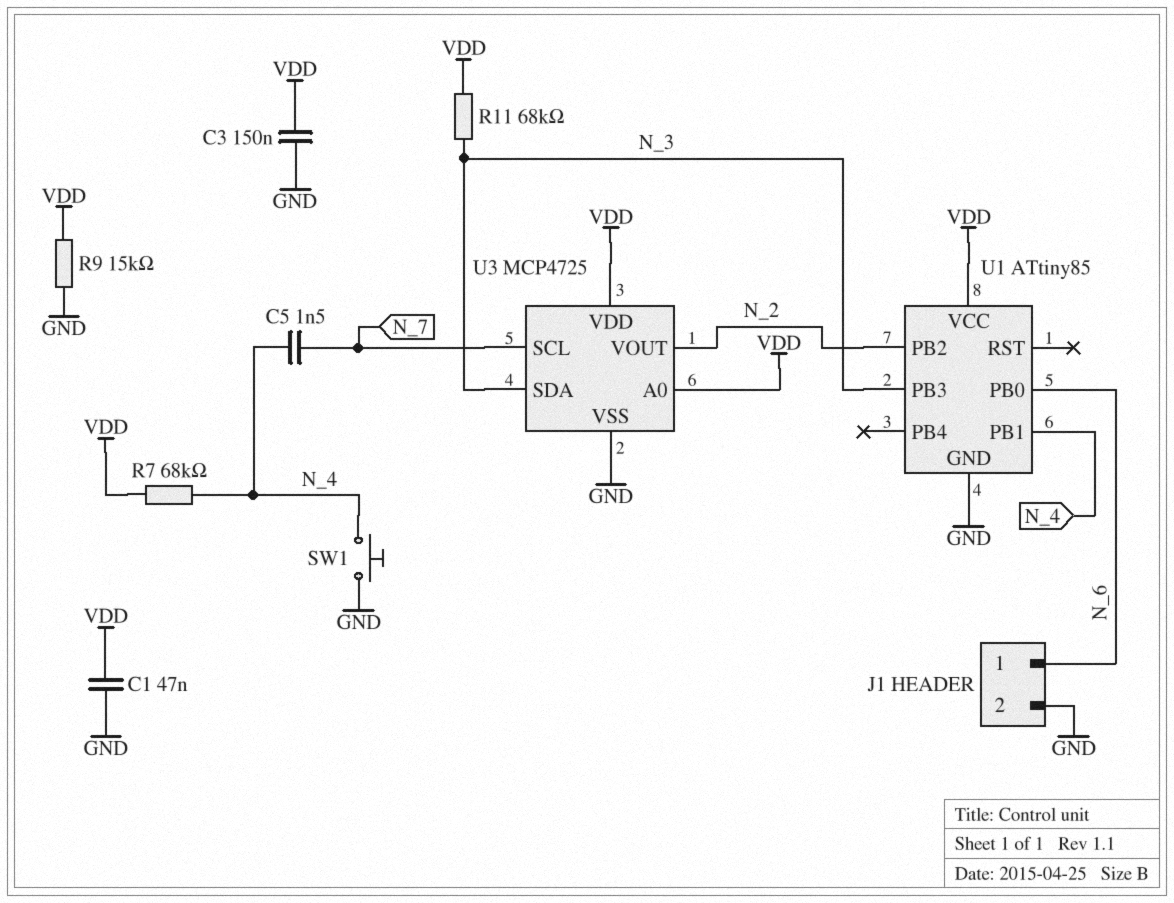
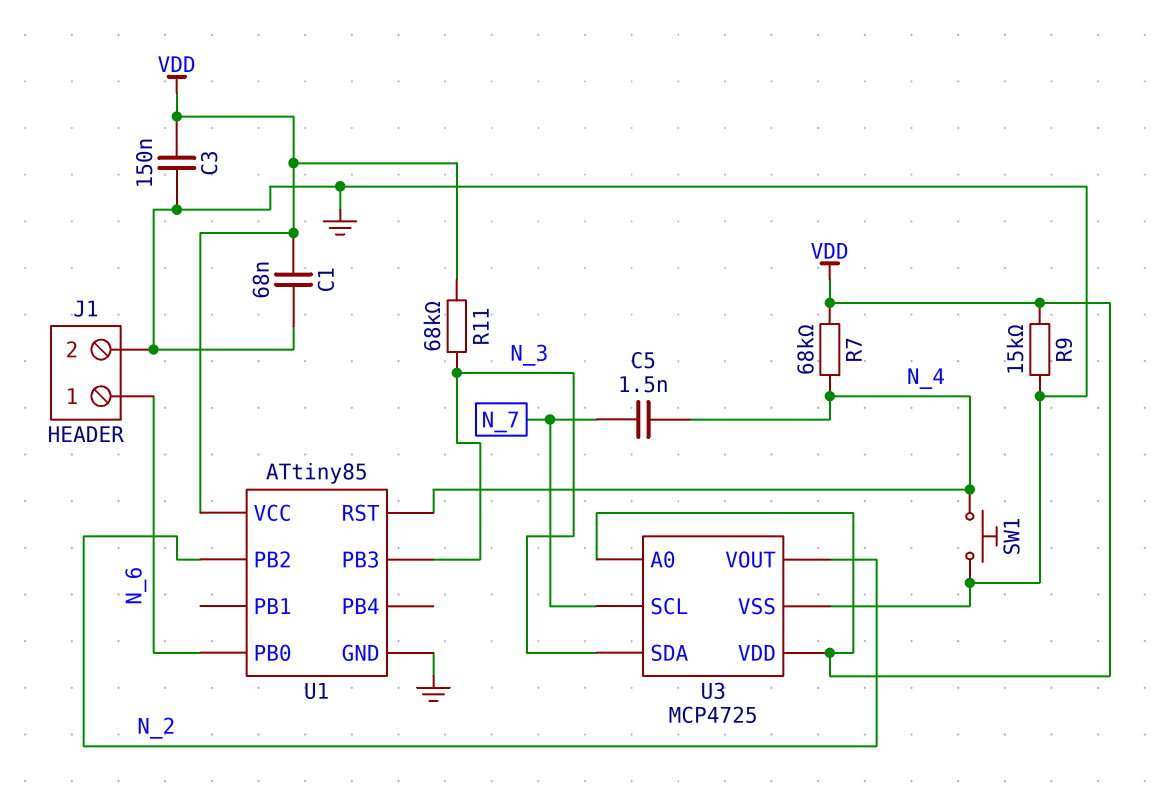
C1: 47nF (GND, VDD) -> 68nF (GND, VDD)
U1 pin PB1: N_4 -> none
U1 pin RST: none -> N_4

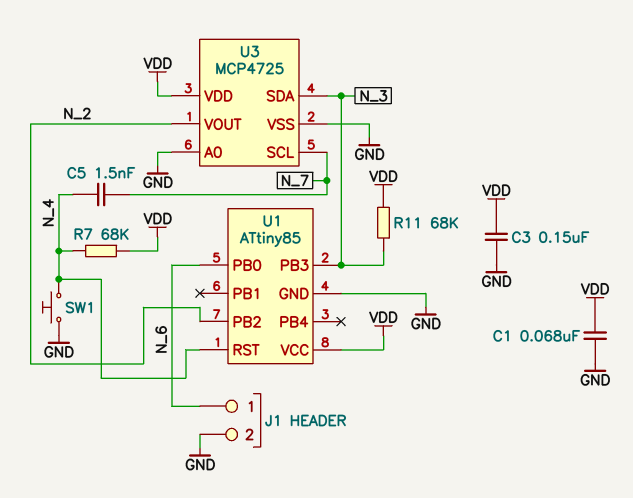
R9: 15k (GND, VDD) -> none
U3 pin A0: VDD -> GND

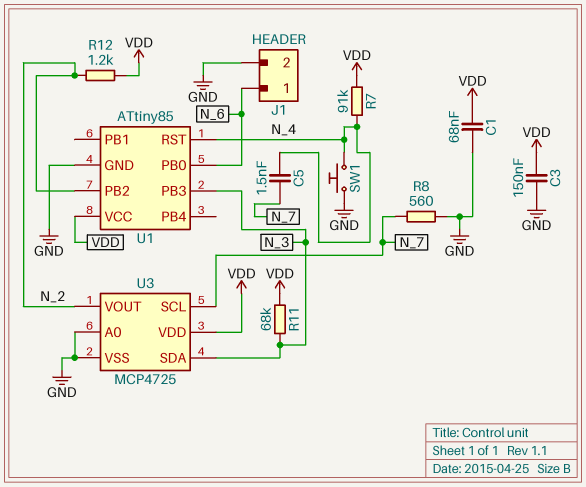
R7: 68k (N_4, VDD) -> 91k (N_4, VDD)
R8: none -> 560 (GND, N_7)
R12: none -> 1.2k (N_2, VDD)

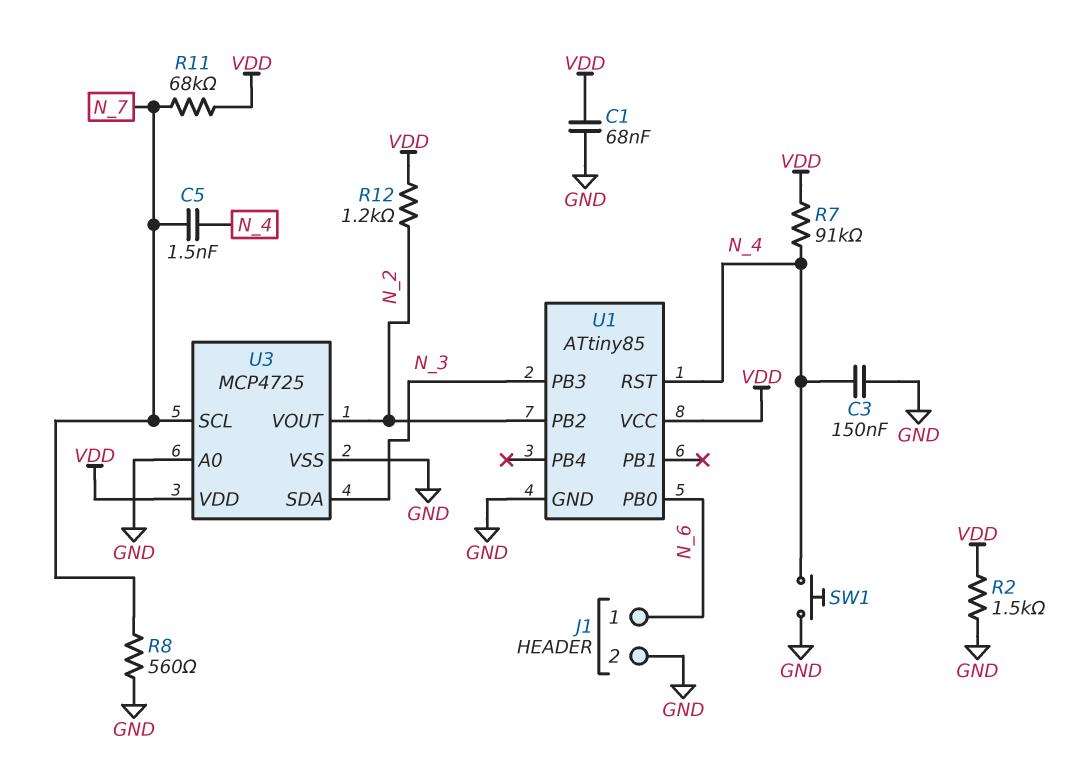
C3: 150nF (GND, VDD) -> 150nF (GND, N_4)
R2: none -> 1.5k (GND, VDD)
R11: 68k (N_3, VDD) -> 68k (N_7, VDD)

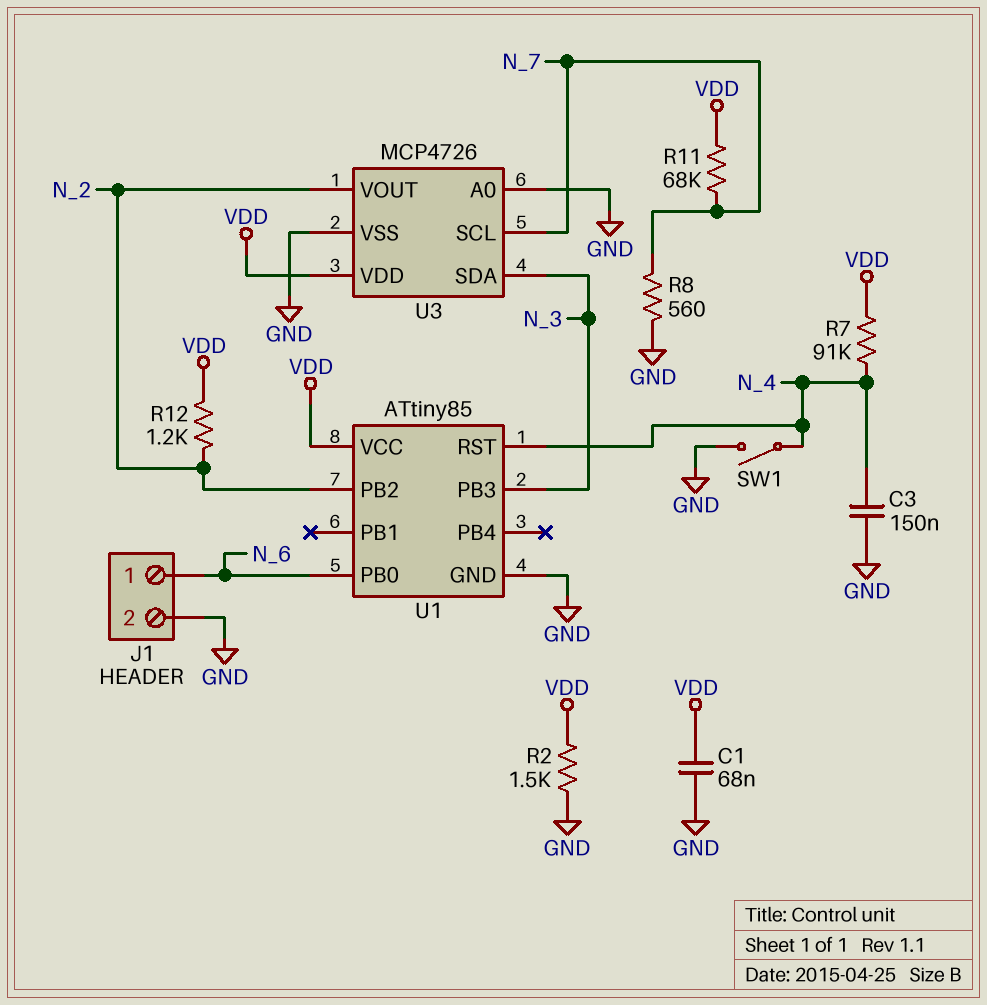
C5: 1.5nF (N_4, N_7) -> none
SW1: button (GND, N_4) -> switch (GND, N_4)
U3: MCP4725 -> MCP4726

